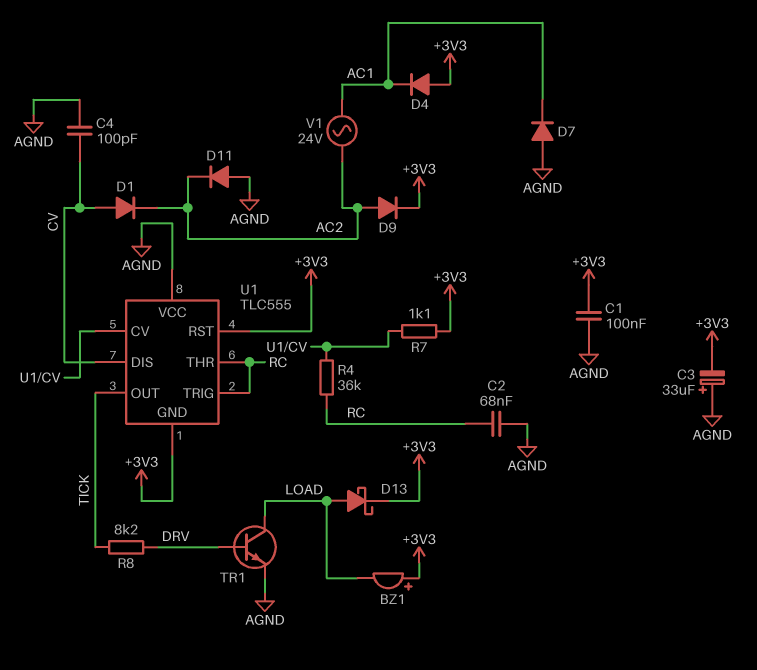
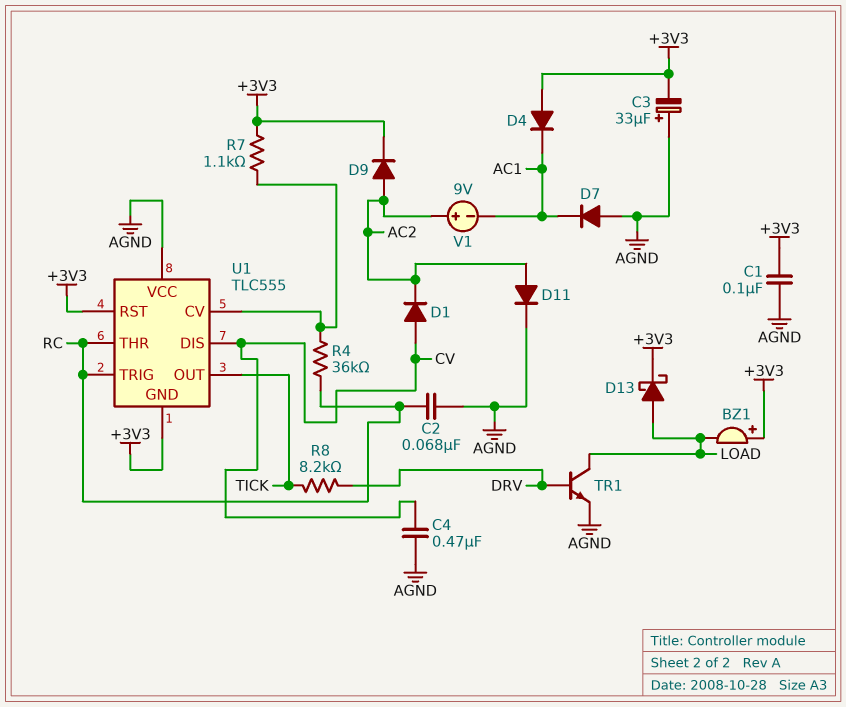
C4: 100pF (AGND, CV) -> 470nF (AGND, CV)
D11: diode (A AGND, K AC2) -> diode (A AC2, K AGND)
V1: AC 24V (AC1, AC2) -> 9V (plus AC2, minus AC1)

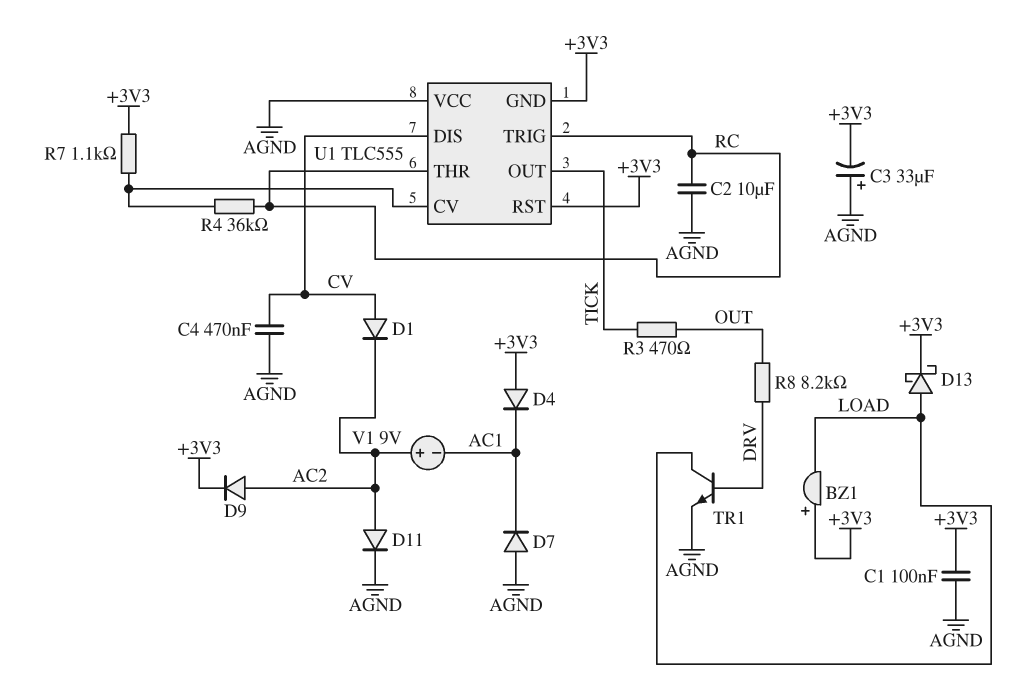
C2: 68nF (AGND, RC) -> 10uF (AGND, RC)
R3: none -> 470 (OUT, TICK)
R8: 8.2k (DRV, TICK) -> 8.2k (DRV, OUT)

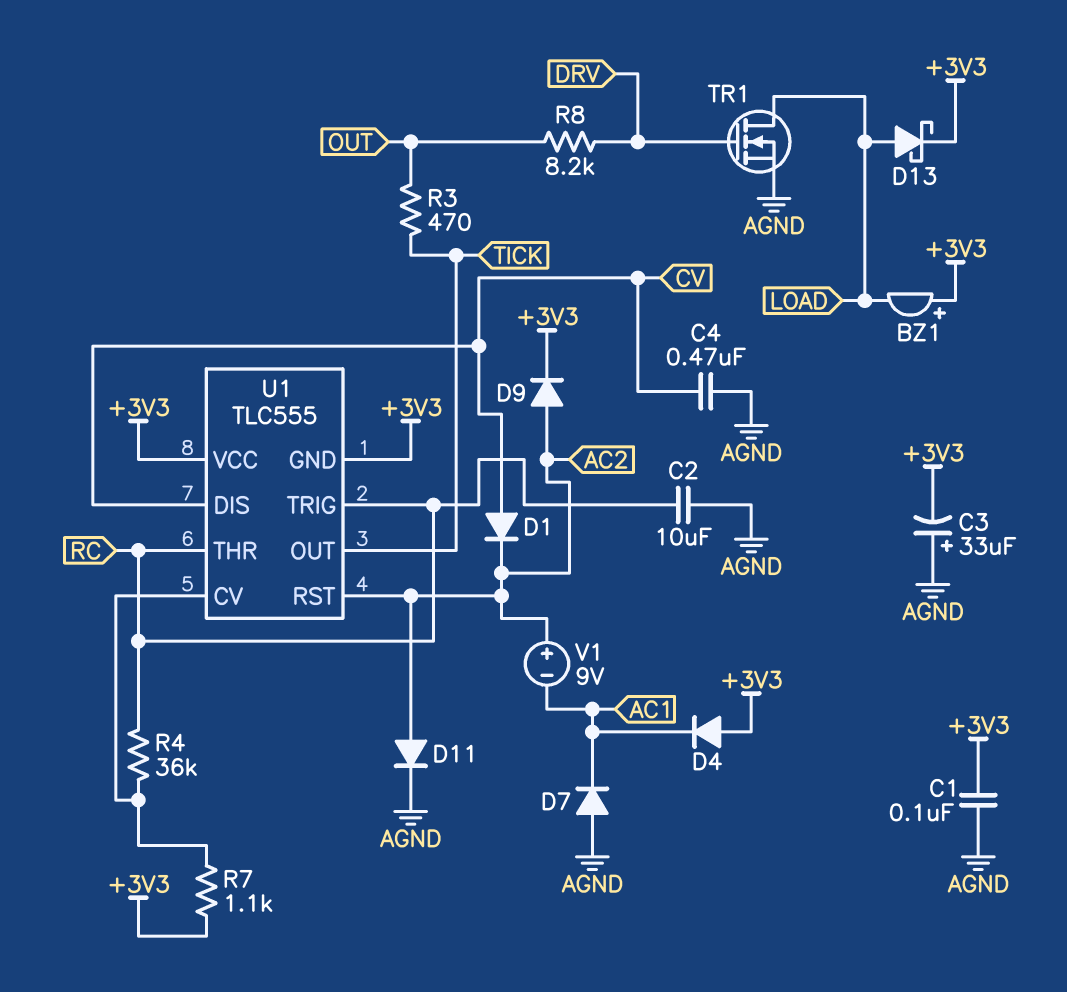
TR1: NPN (B DRV, C LOAD, E AGND) -> NMOS (G DRV, D LOAD, S AGND)
U1 pin RST: +3V3 -> AC2
U1 pin VCC: AGND -> +3V3

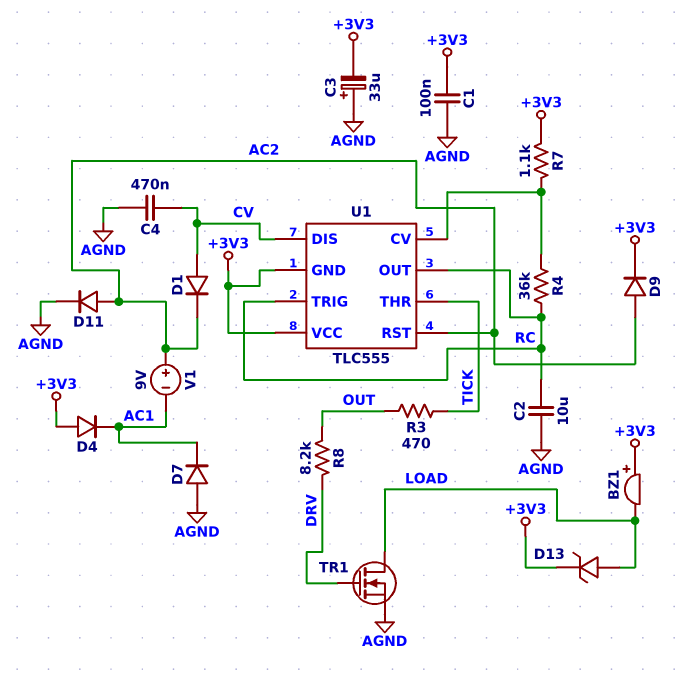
D13: schottky (A LOAD, K +3V3) -> zener (A LOAD, K +3V3)
U1 pin OUT: TICK -> RC
U1 pin THR: RC -> TICK

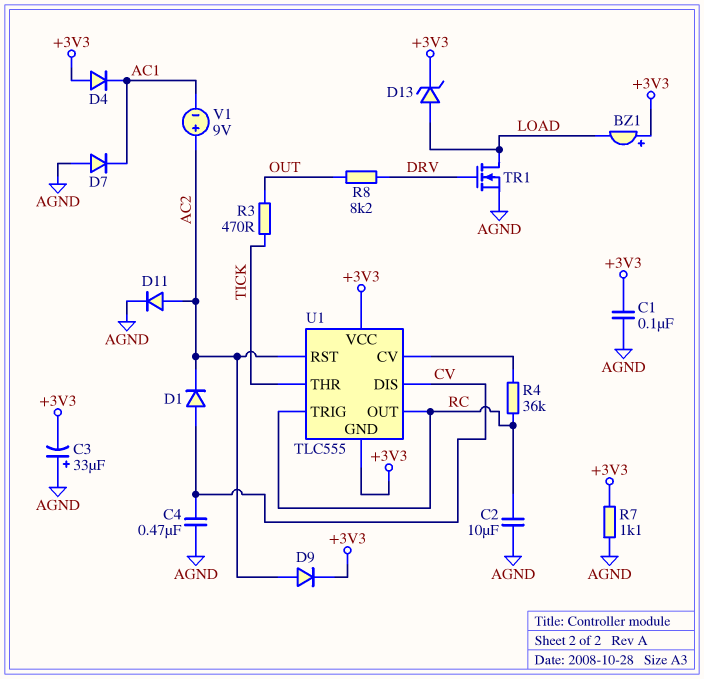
R7: 1.1k (+3V3, U1/CV) -> 1.1k (+3V3, AGND)

